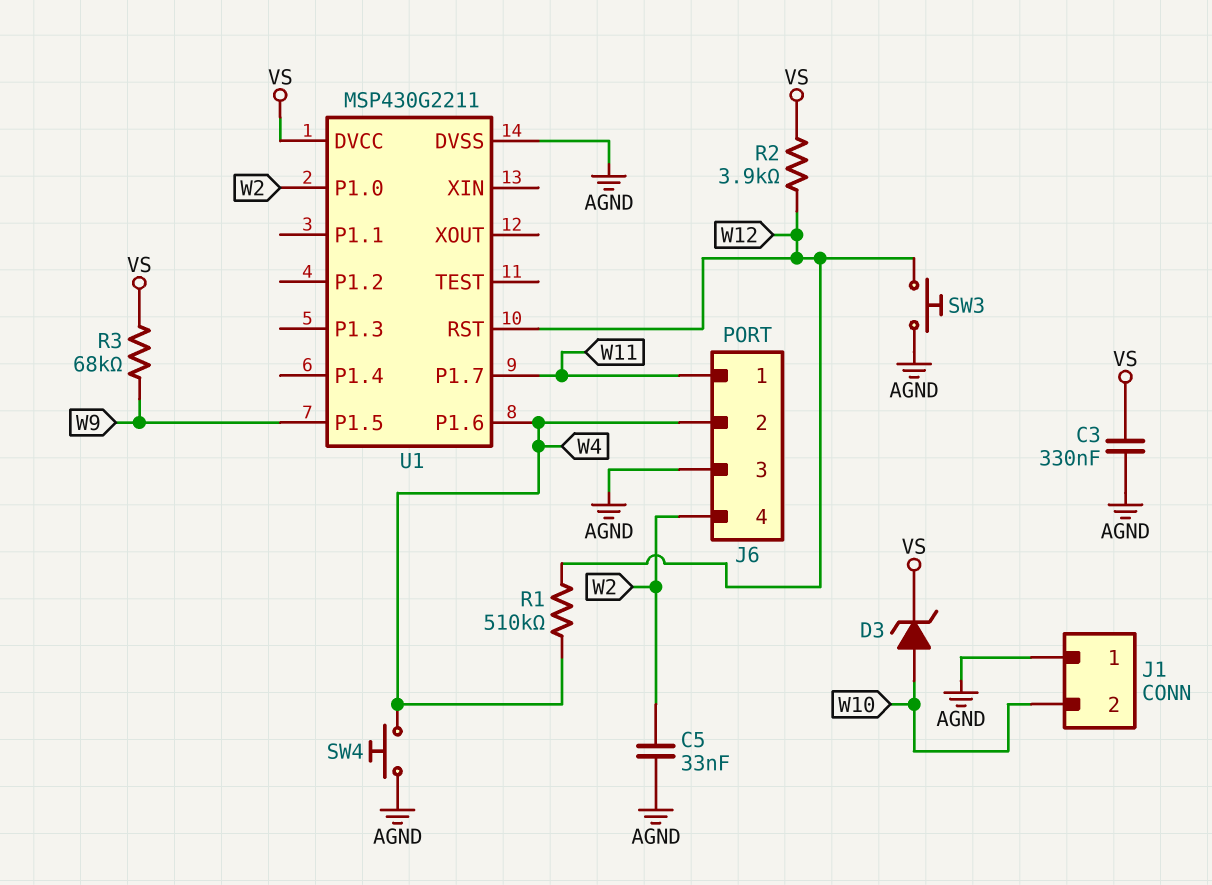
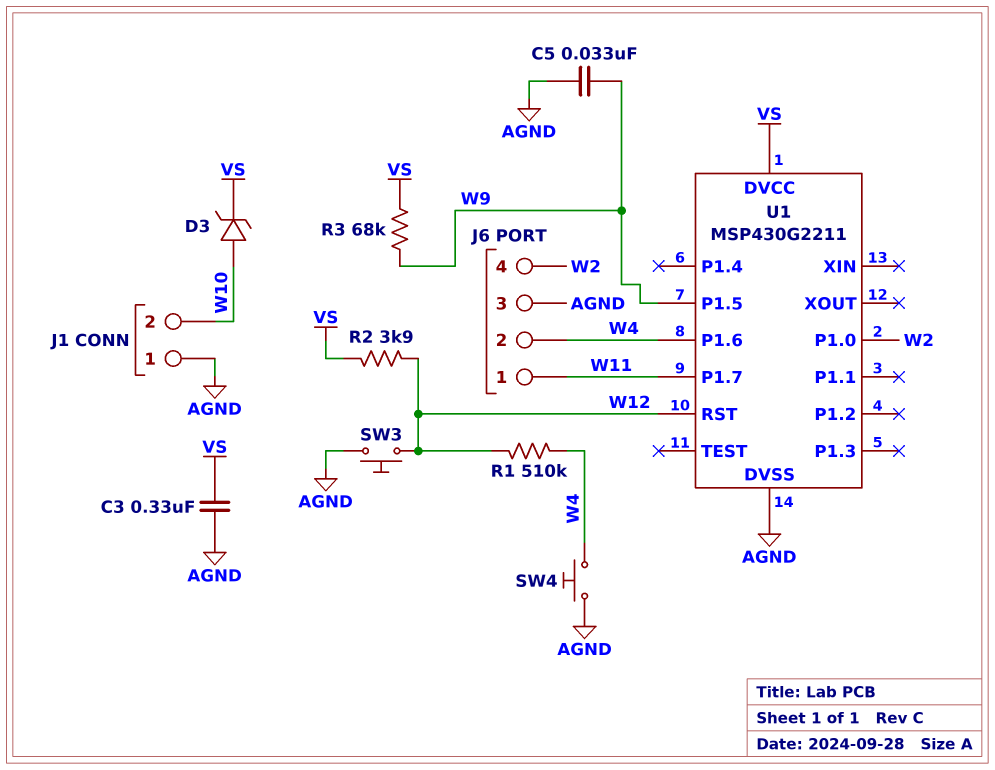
C5: 33nF (AGND, W2) -> 33nF (AGND, W9)

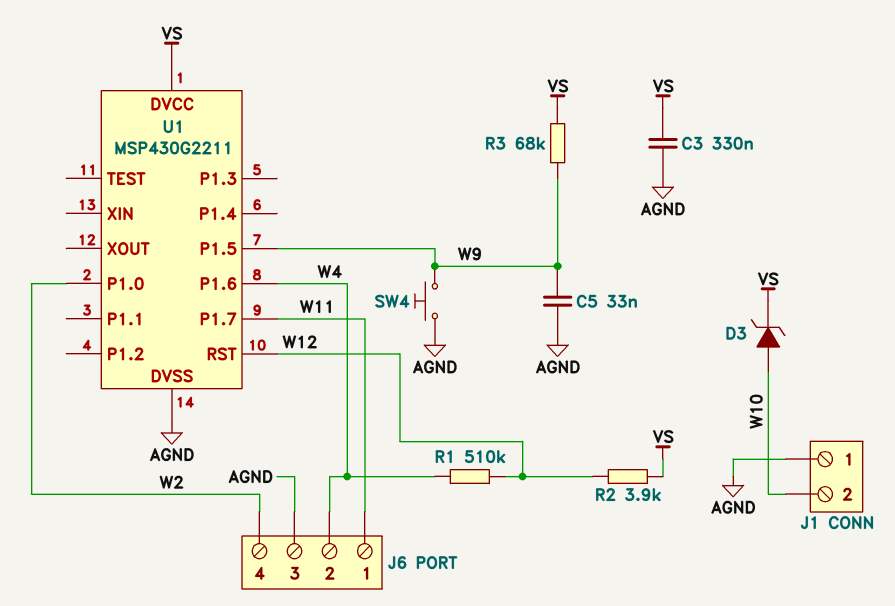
SW3: button (AGND, W12) -> none
SW4: button (AGND, W4) -> button (AGND, W9)

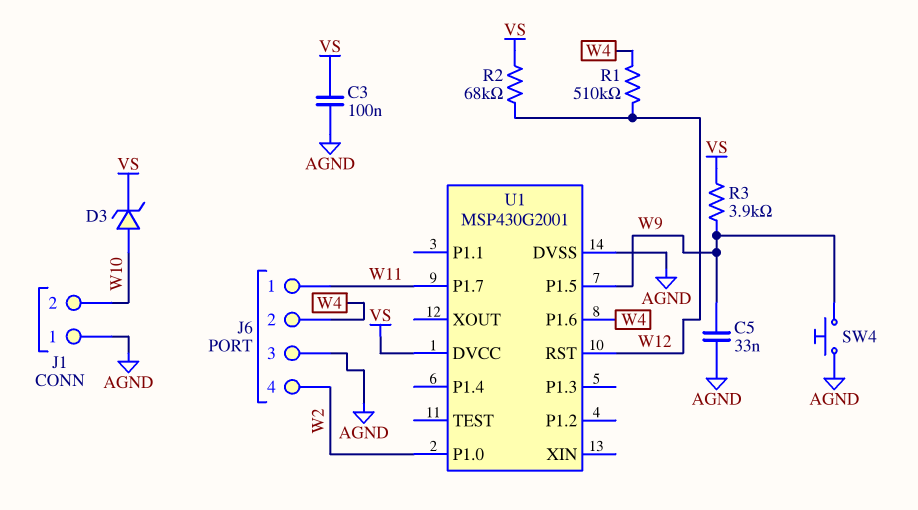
C3: 330nF (AGND, VS) -> 100nF (AGND, VS)
R2: 3.9k (VS, W12) -> 68k (VS, W12)
R3: 68k (VS, W9) -> 3.9k (VS, W9)
U1: MSP430G2211 -> MSP430G2001

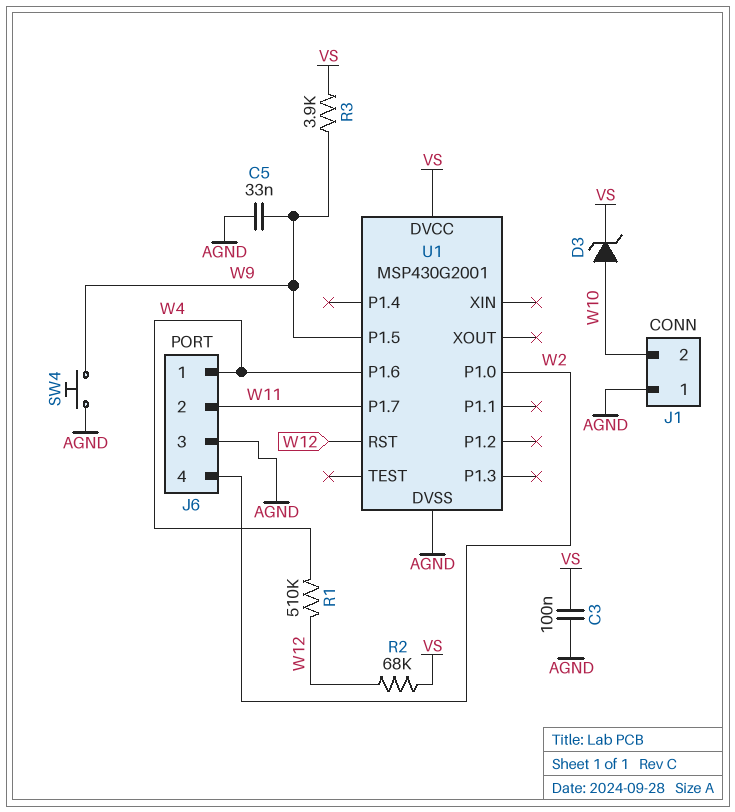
J6 pin 1: W11 -> W4
J6 pin 2: W4 -> W11

